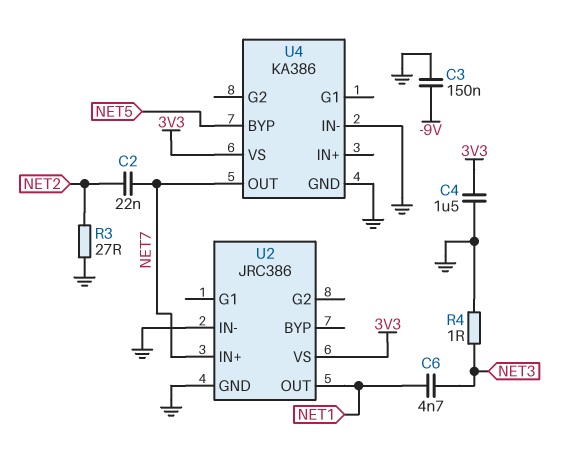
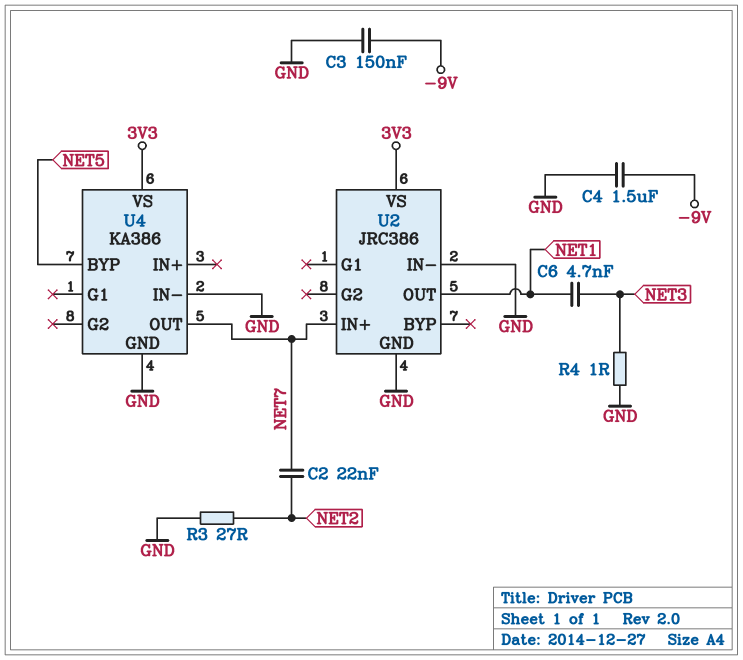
C4: 1.5uF (3V3, GND) -> 1.5uF (-9V, GND)

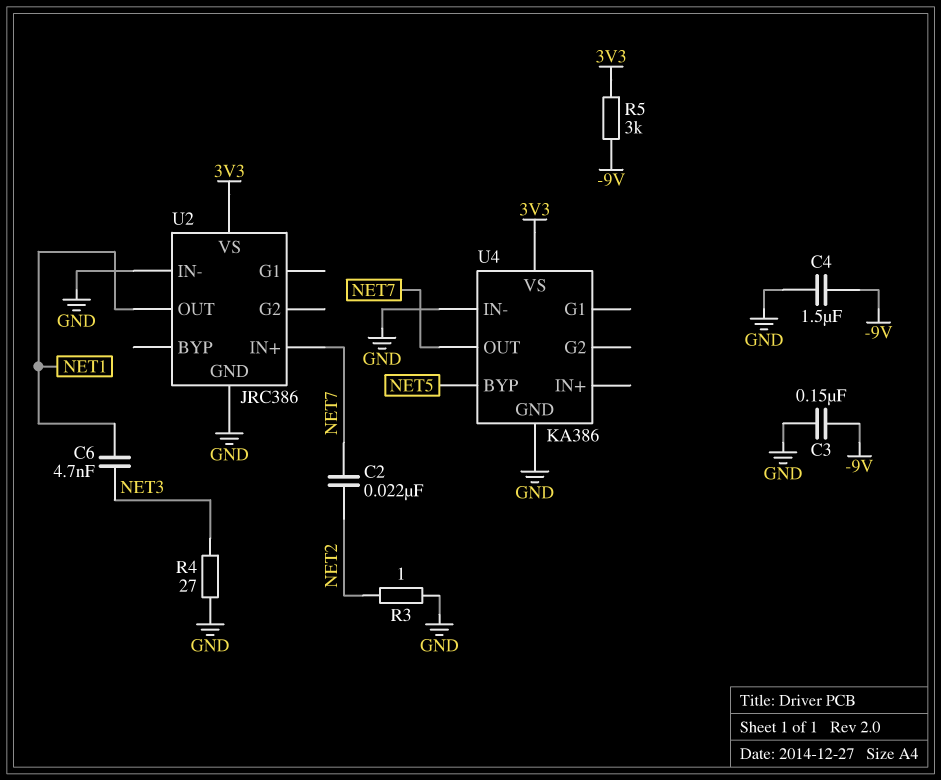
R3: 27 (GND, NET2) -> 1 (GND, NET2)
R4: 1 (GND, NET3) -> 27 (GND, NET3)
R5: none -> 3k (-9V, 3V3)

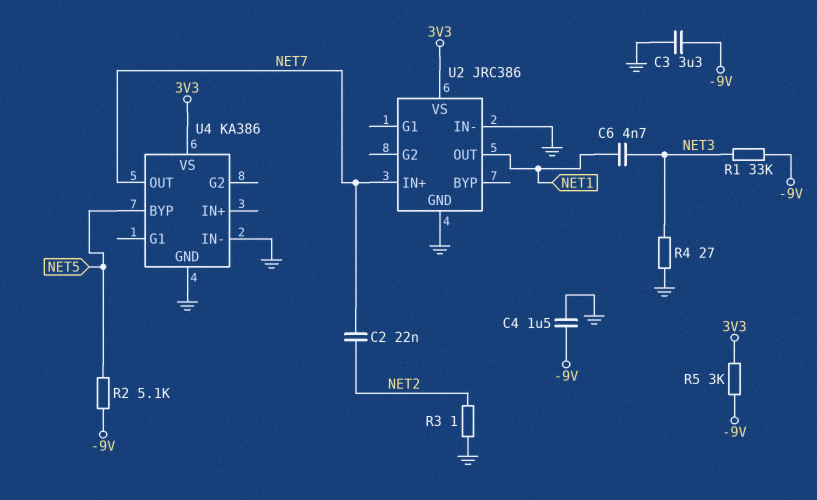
C3: 150nF (-9V, GND) -> 3.3uF (-9V, GND)
R1: none -> 33k (-9V, NET3)
R2: none -> 5.1k (-9V, NET5)

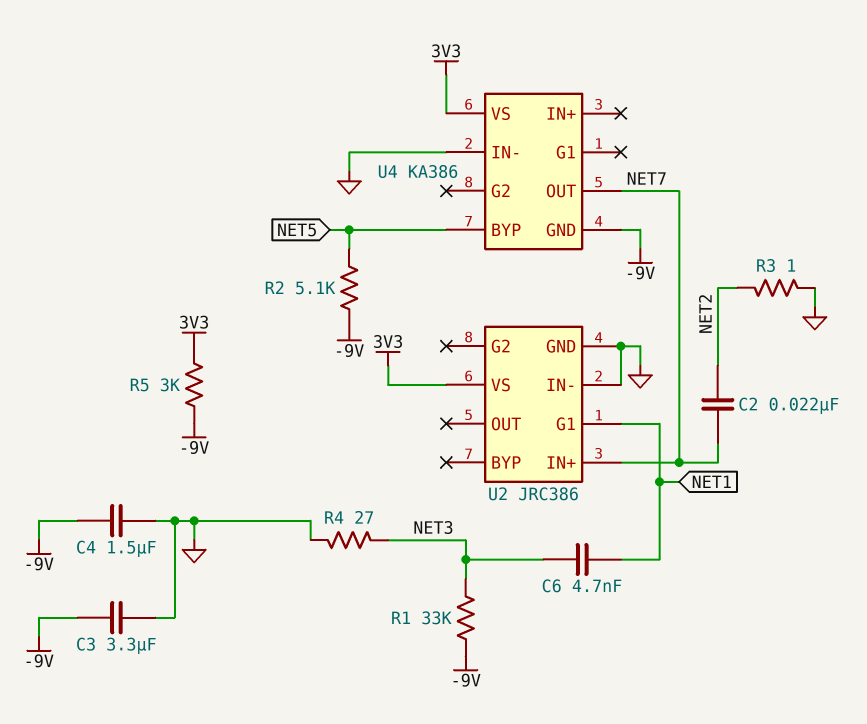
U2 pin G1: none -> NET1
U2 pin OUT: NET1 -> none
U4 pin GND: GND -> -9V

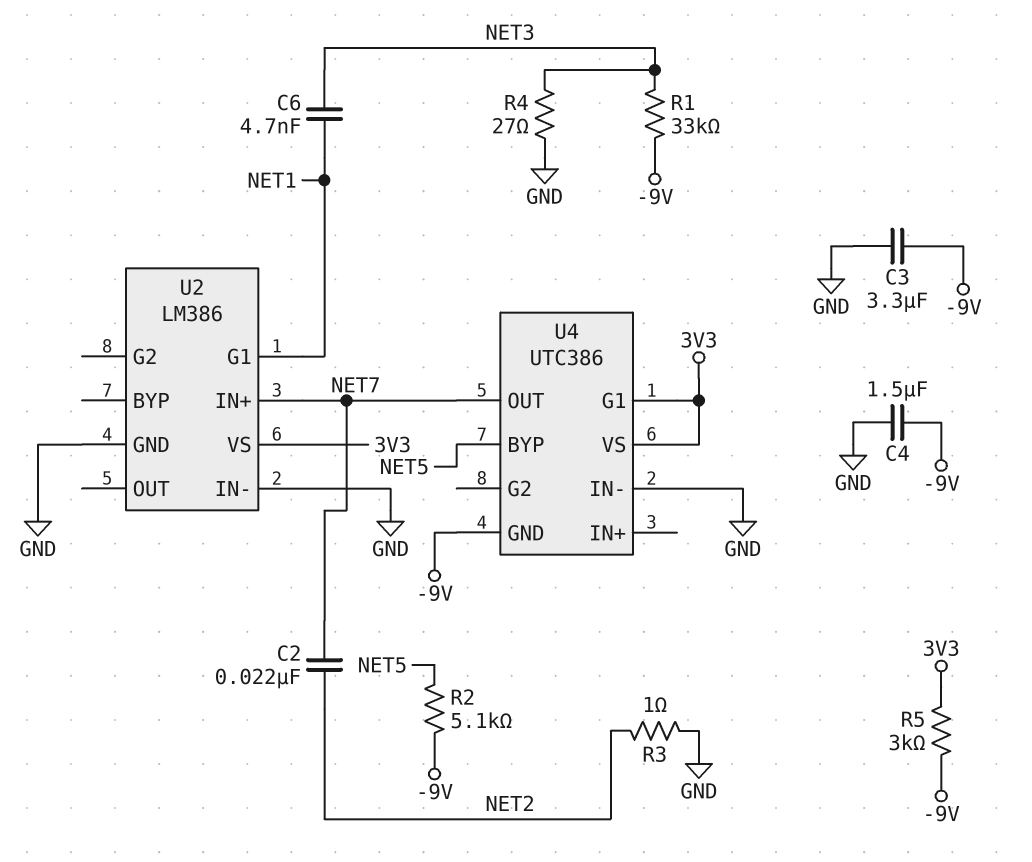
U2: JRC386 -> LM386
U4: KA386 -> UTC386
U4 pin G1: none -> 3V3

